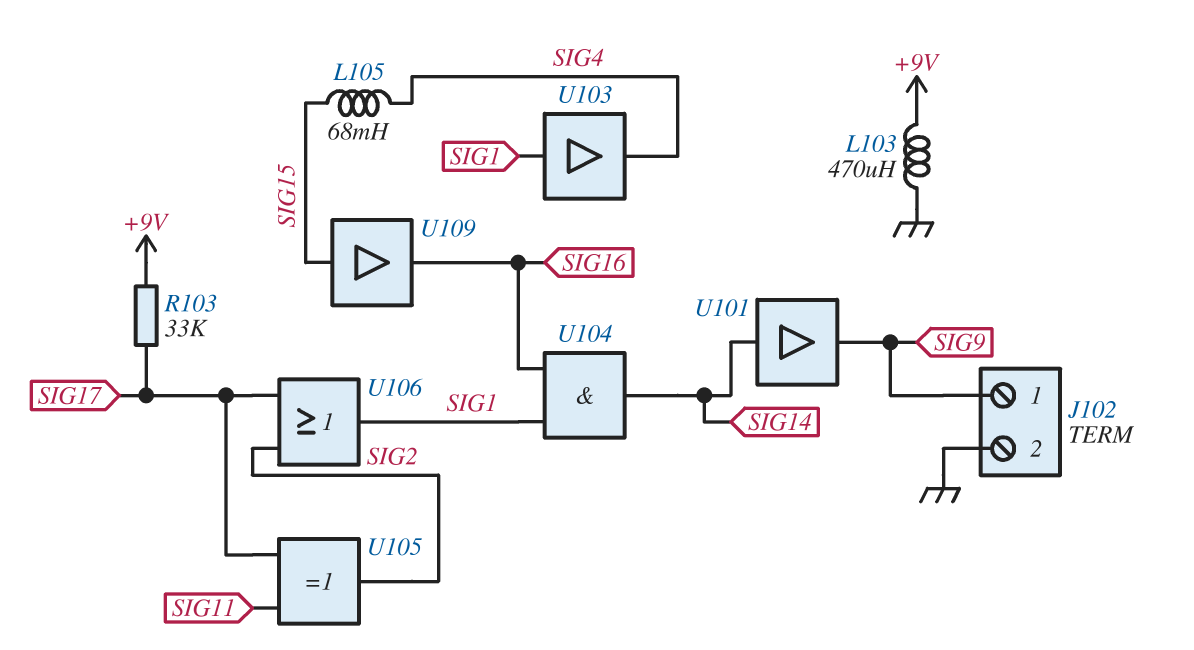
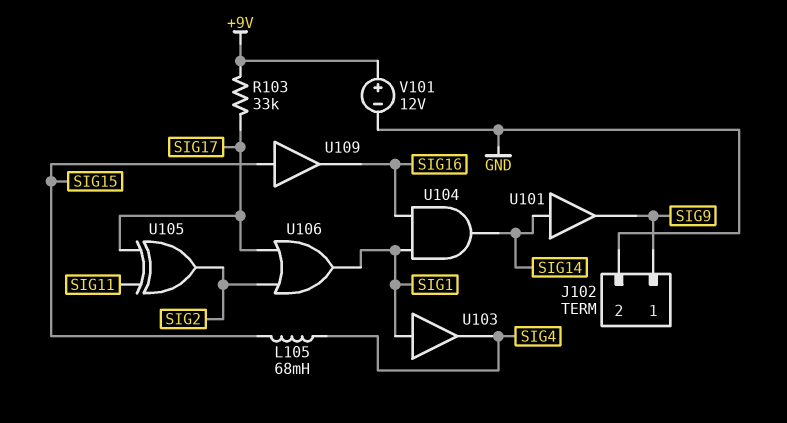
L103: 470uH (+9V, GND) -> none
V101: none -> 12V (plus +9V, minus GND)

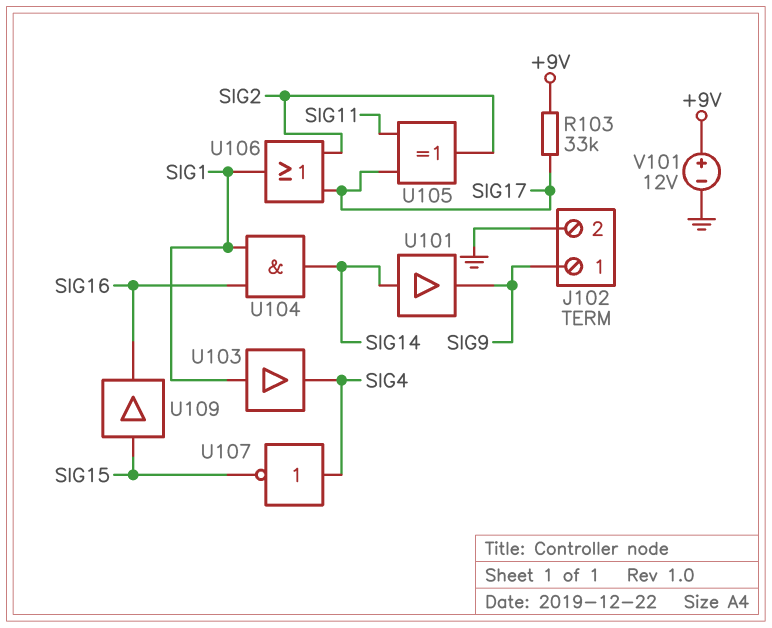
L105: 68mH (SIG4, SIG15) -> none
U107: none -> NOT (in SIG4, out SIG15)

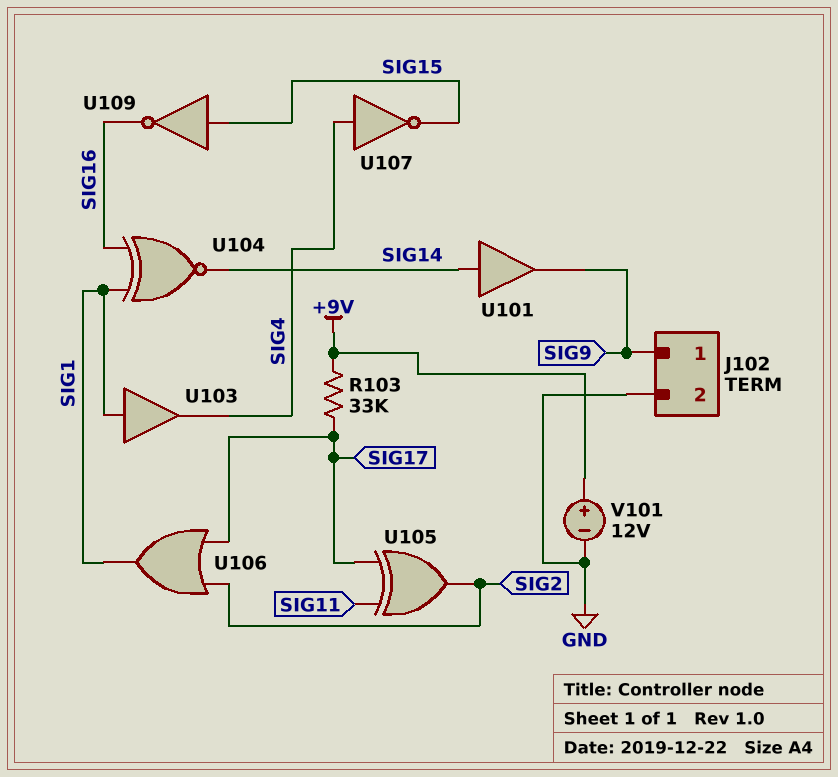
U104: AND (in SIG1, in SIG16, out SIG14) -> XNOR (in SIG1, in SIG16, out SIG14)
U109: buffer (in SIG15, out SIG16) -> NOT (in SIG15, out SIG16)

